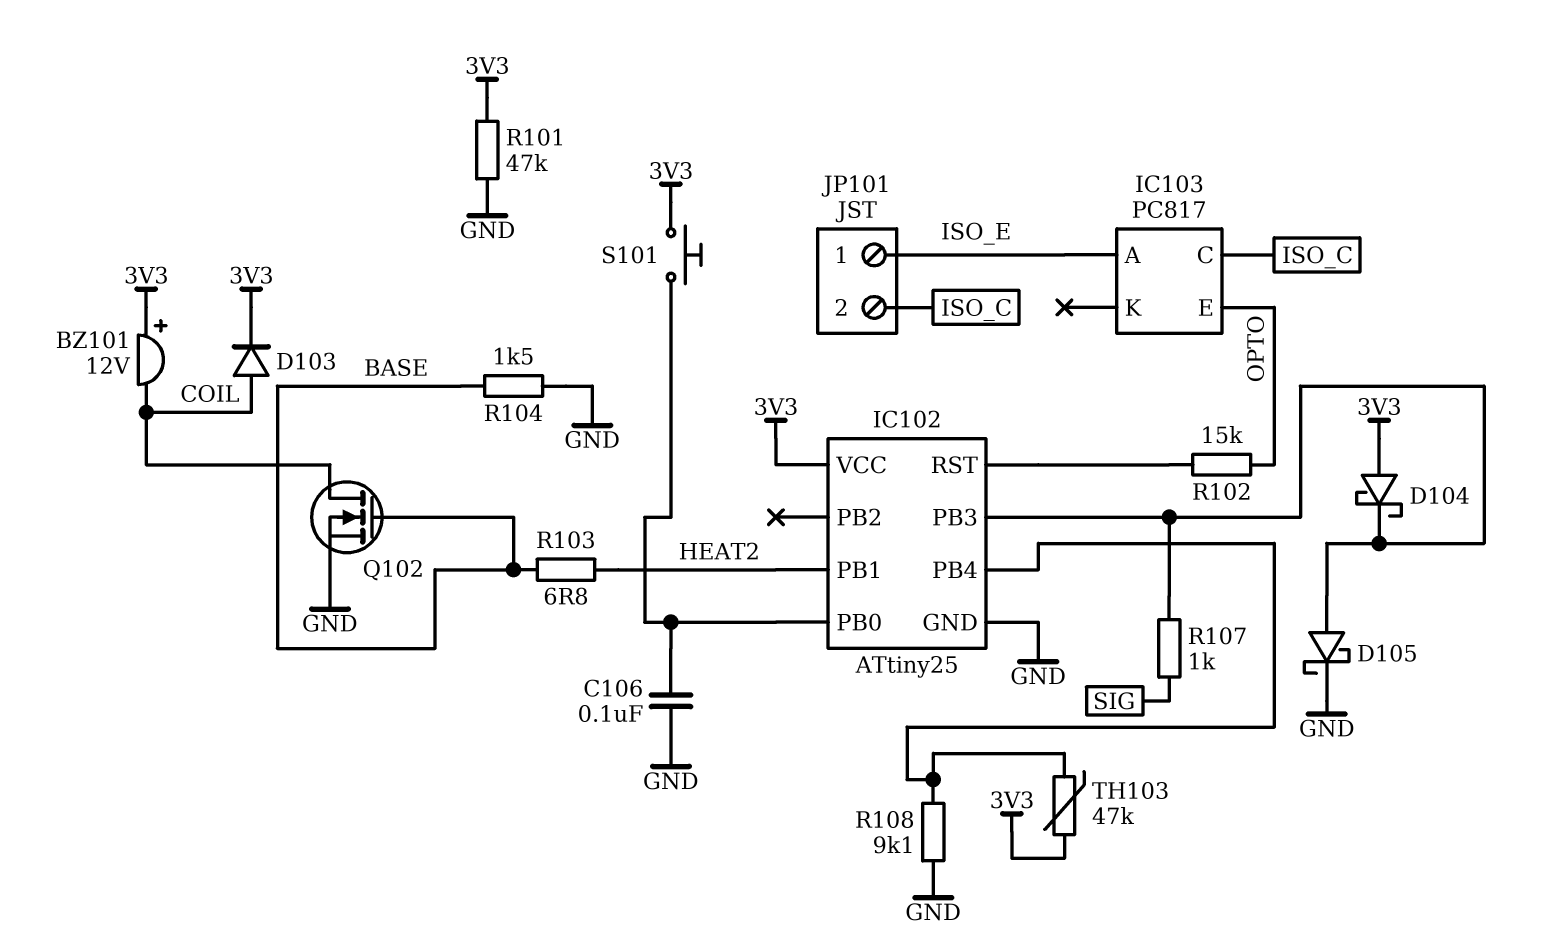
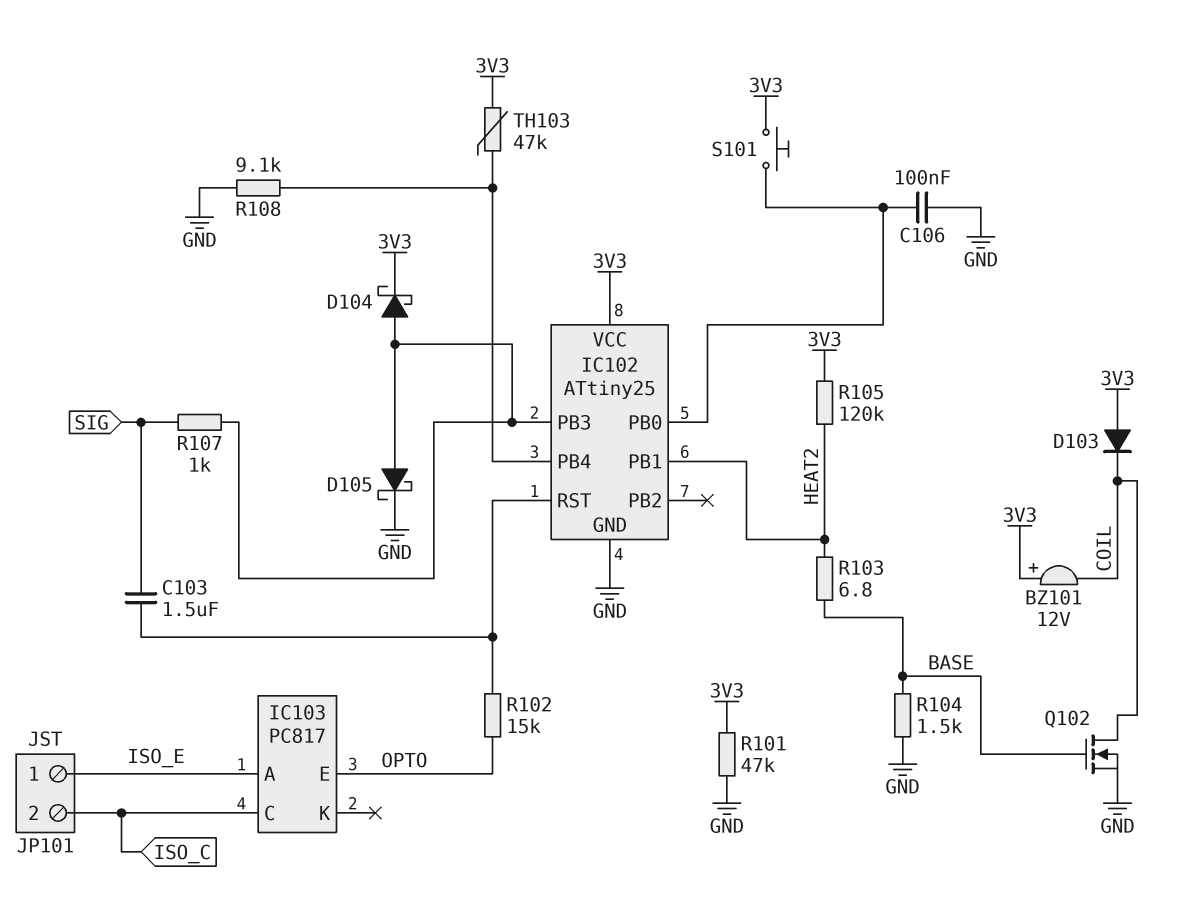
C103: none -> 1.5uF (IC102/RST, SIG)
D103: diode (A COIL, K 3V3) -> diode (A 3V3, K COIL)
D104: schottky (A 3V3, K IC102/PB3) -> schottky (A IC102/PB3, K 3V3)
R105: none -> 120k (3V3, HEAT2)

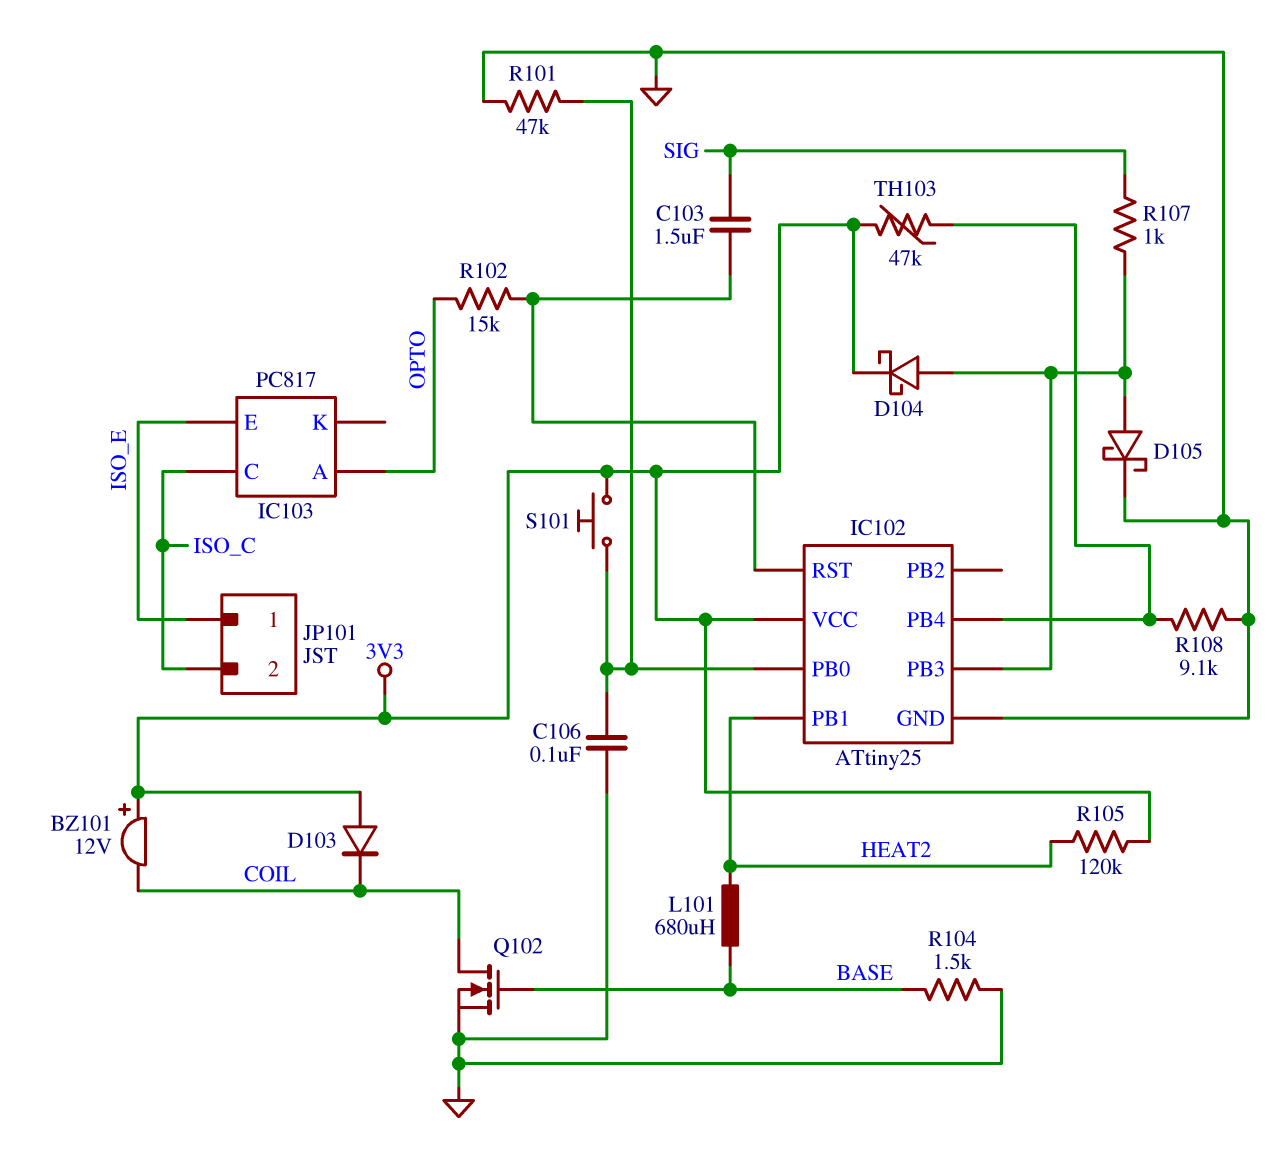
IC103 pin A: ISO_E -> OPTO
IC103 pin E: OPTO -> ISO_E
L101: none -> 680uH (BASE, HEAT2)
R101: 47k (3V3, GND) -> 47k (GND, IC102/PB0)
R103: 6.8 (BASE, HEAT2) -> none

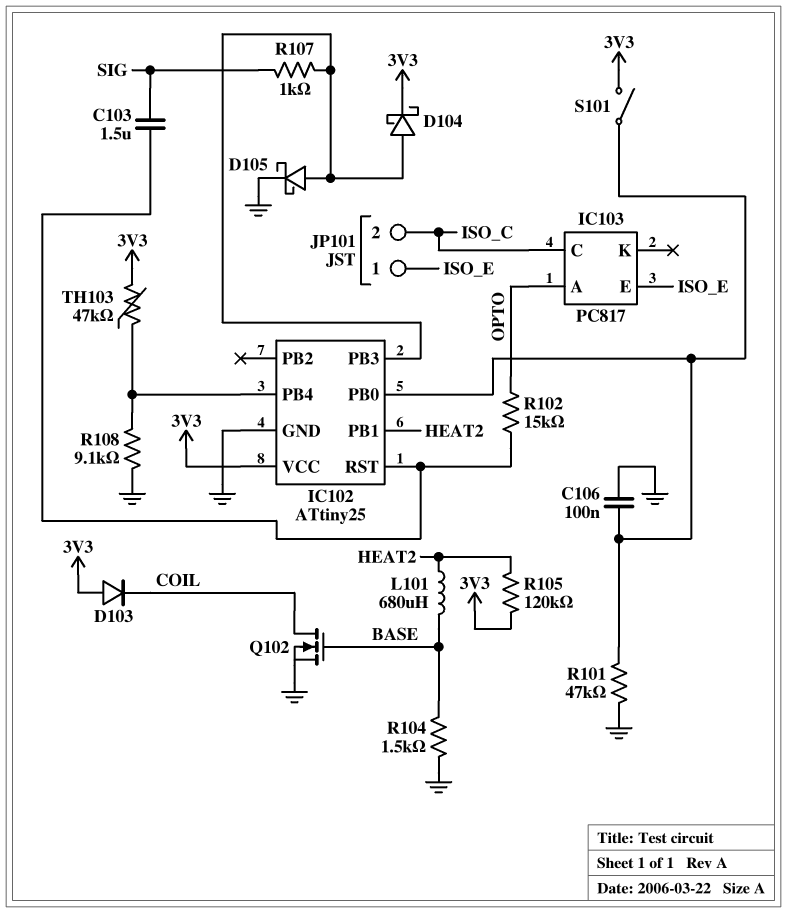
BZ101: buzzer 12V (plus 3V3, minus COIL) -> none
S101: button (3V3, IC102/PB0) -> switch (3V3, IC102/PB0)

